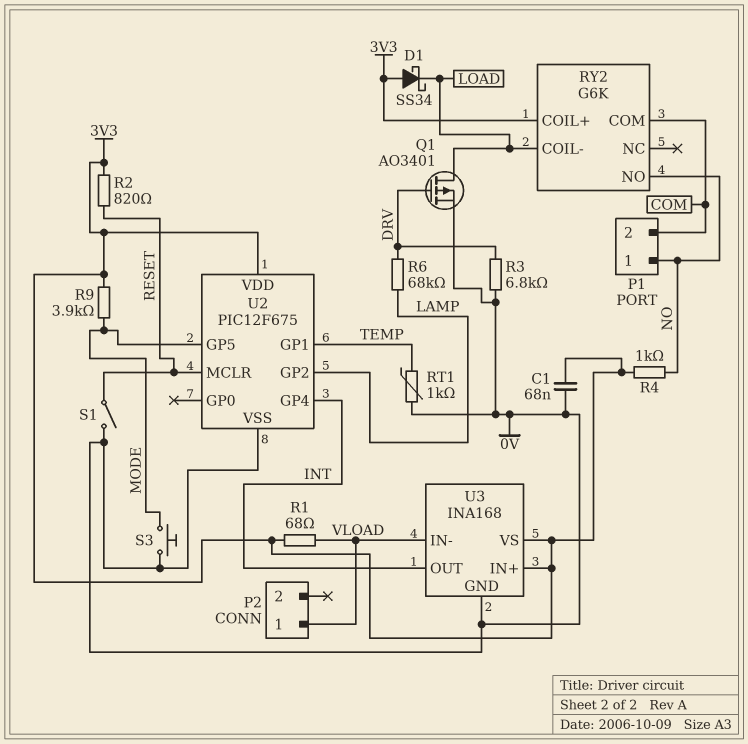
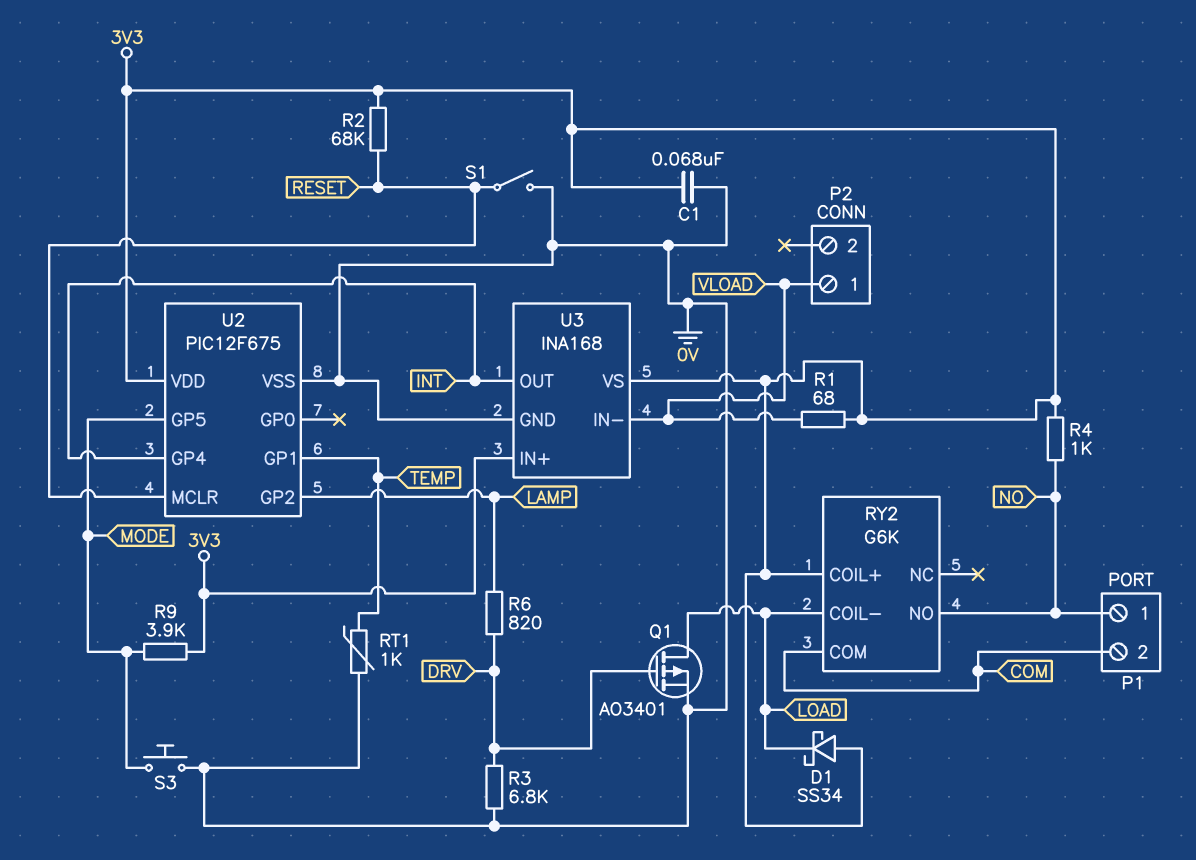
R2: 820 (3V3, RESET) -> 68k (3V3, RESET)
R6: 68k (DRV, LAMP) -> 820 (DRV, LAMP)

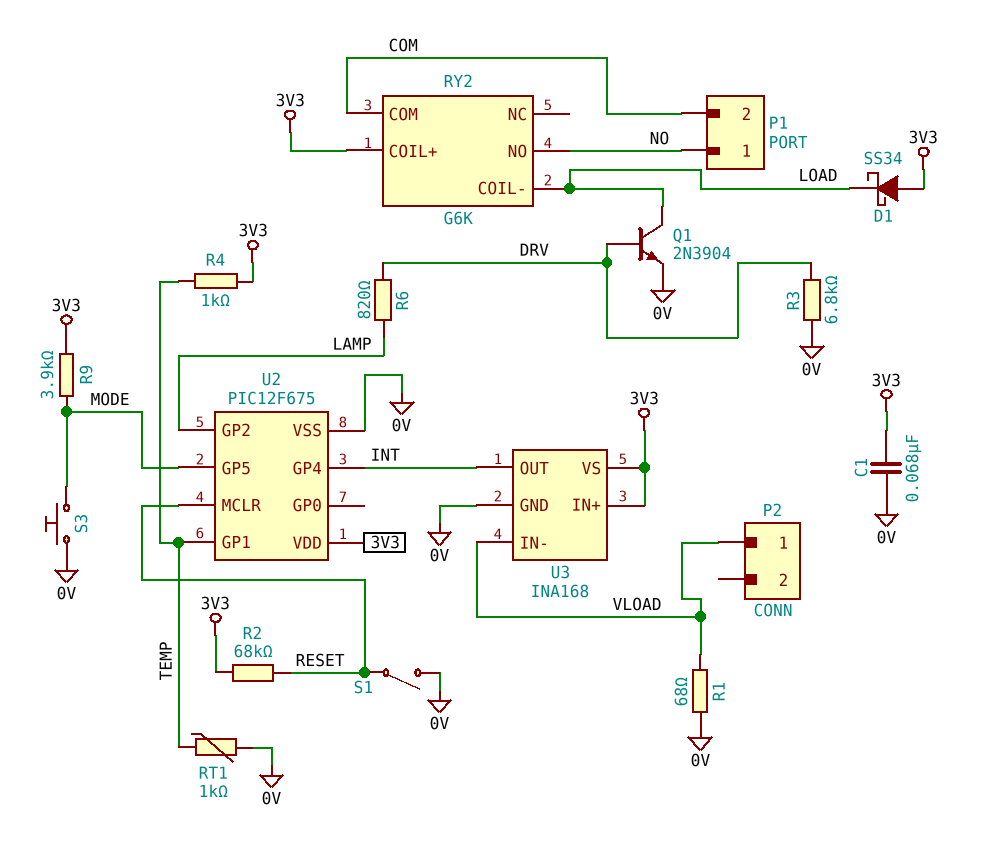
Q1: PMOS AO3401 (G DRV, D LOAD, S 0V) -> NPN 2N3904 (B DRV, C LOAD, E 0V)
R1: 68 (3V3, VLOAD) -> 68 (0V, VLOAD)
R4: 1k (3V3, NO) -> 1k (3V3, TEMP)

